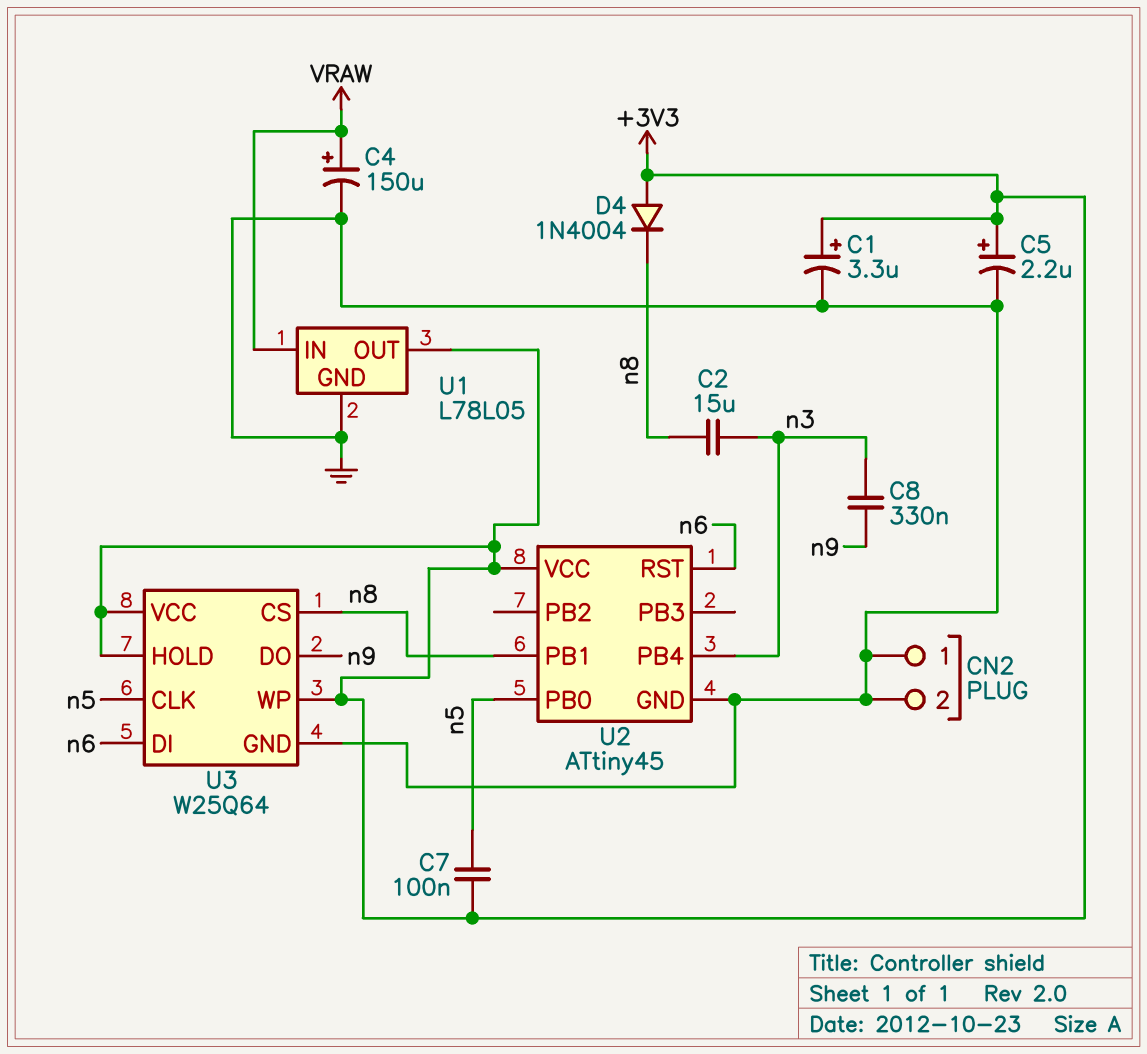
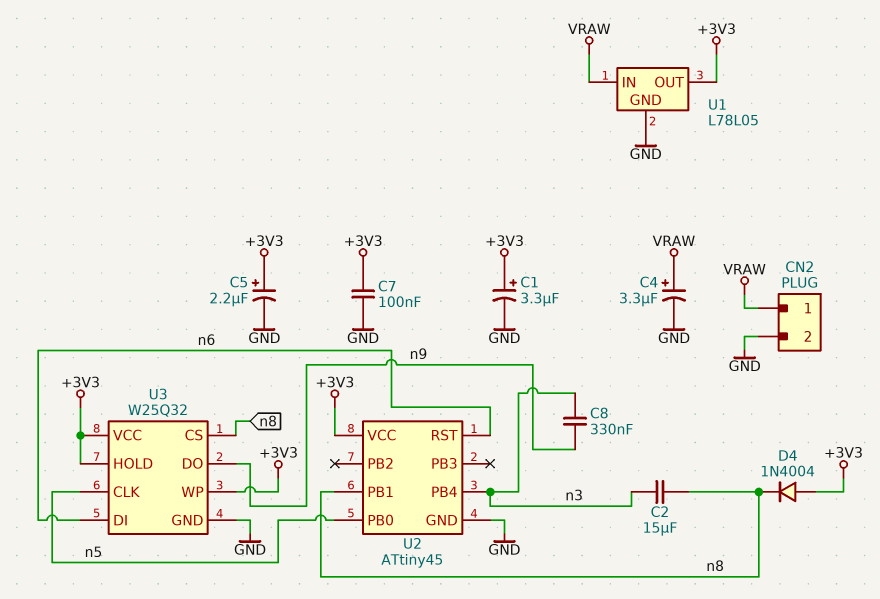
C4: 150uF (plus VRAW, minus GND) -> 3.3uF (plus VRAW, minus GND)
C7: 100nF (+3V3, n5) -> 100nF (+3V3, GND)
CN2 pin 1: GND -> VRAW
U3: W25Q64 -> W25Q32

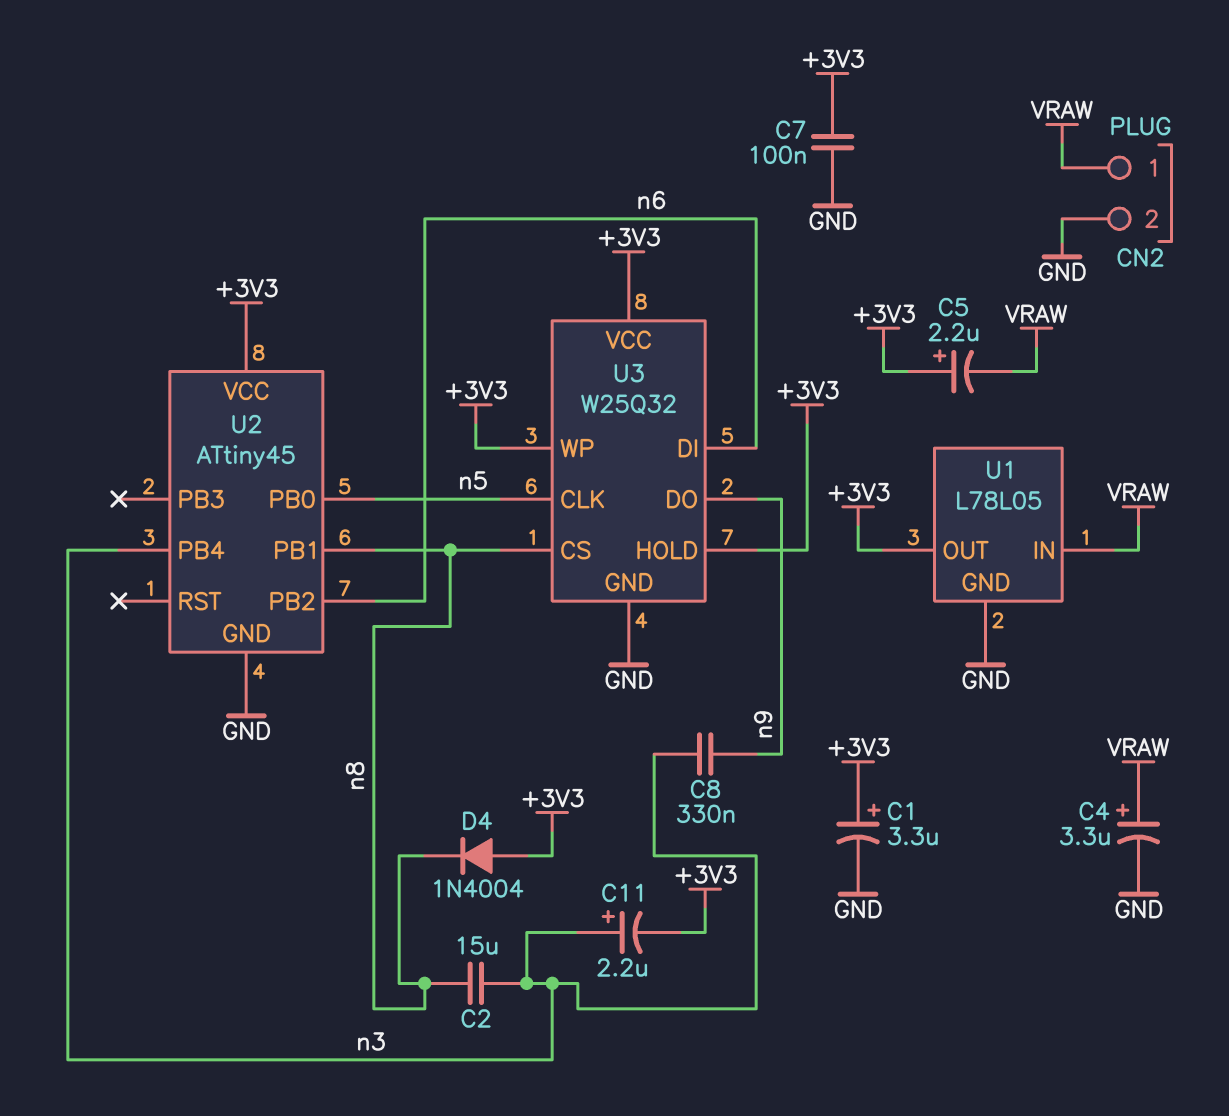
C5: 2.2uF (plus +3V3, minus GND) -> 2.2uF (plus +3V3, minus VRAW)
C11: none -> 2.2uF (plus n3, minus +3V3)
U2 pin PB2: none -> n6
U2 pin RST: n6 -> none

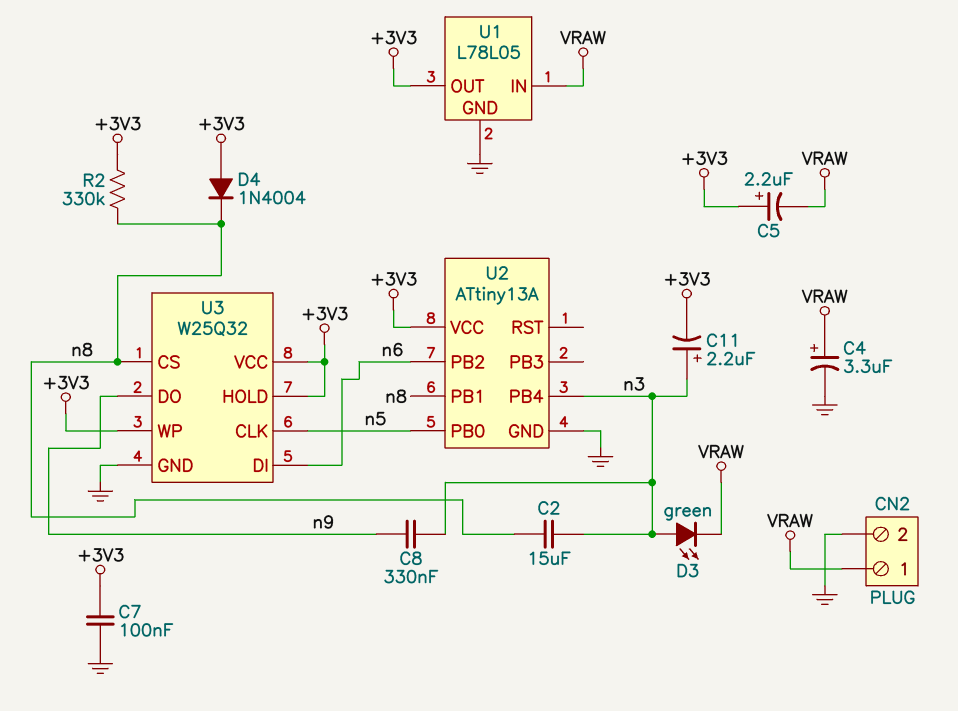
C1: 3.3uF (plus +3V3, minus GND) -> none
D3: none -> LED green (A n3, K VRAW)
R2: none -> 330k (+3V3, n8)
U2: ATtiny45 -> ATtiny13A

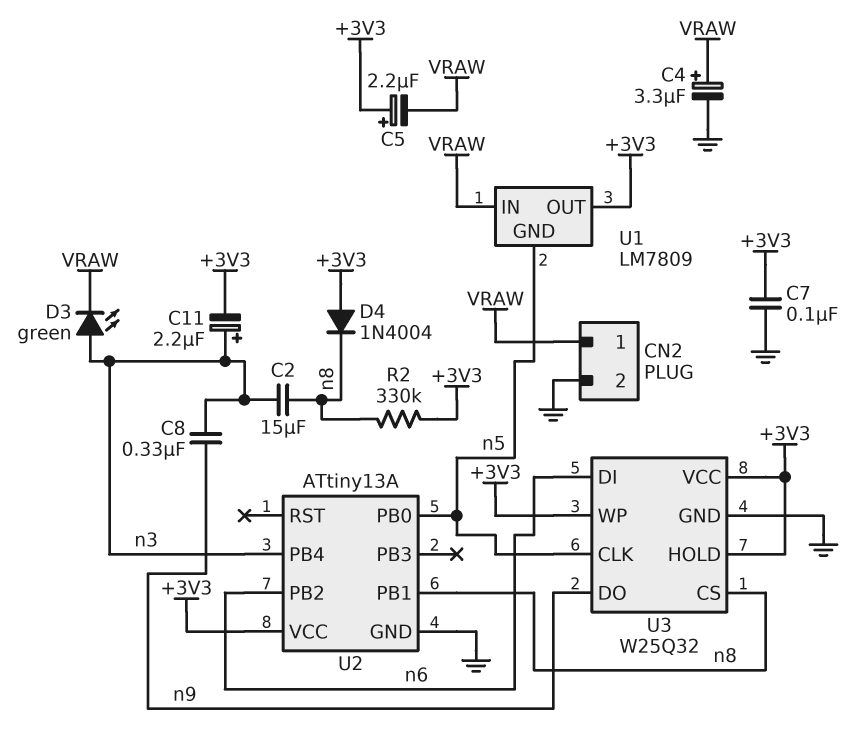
U1: L78L05 -> LM7809
U1 pin GND: GND -> n5

